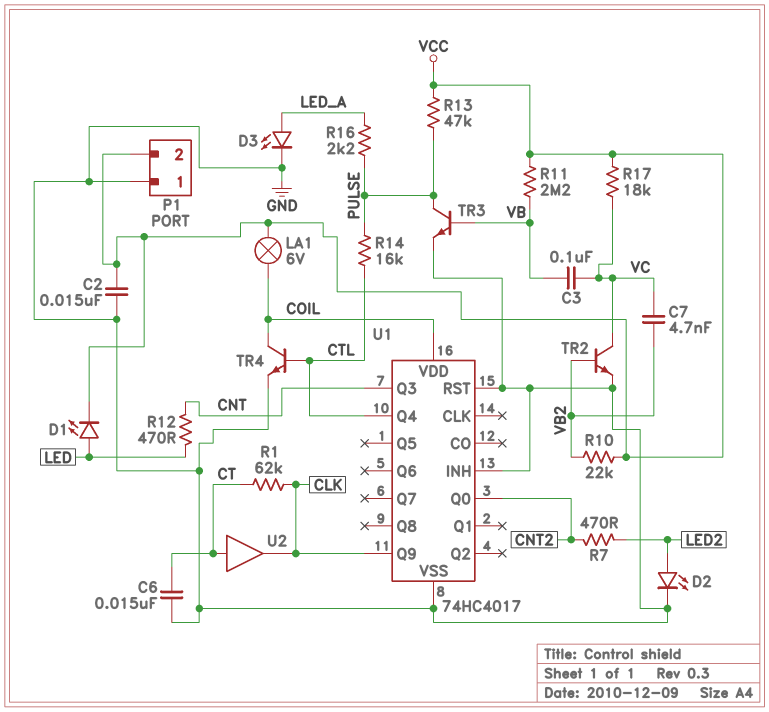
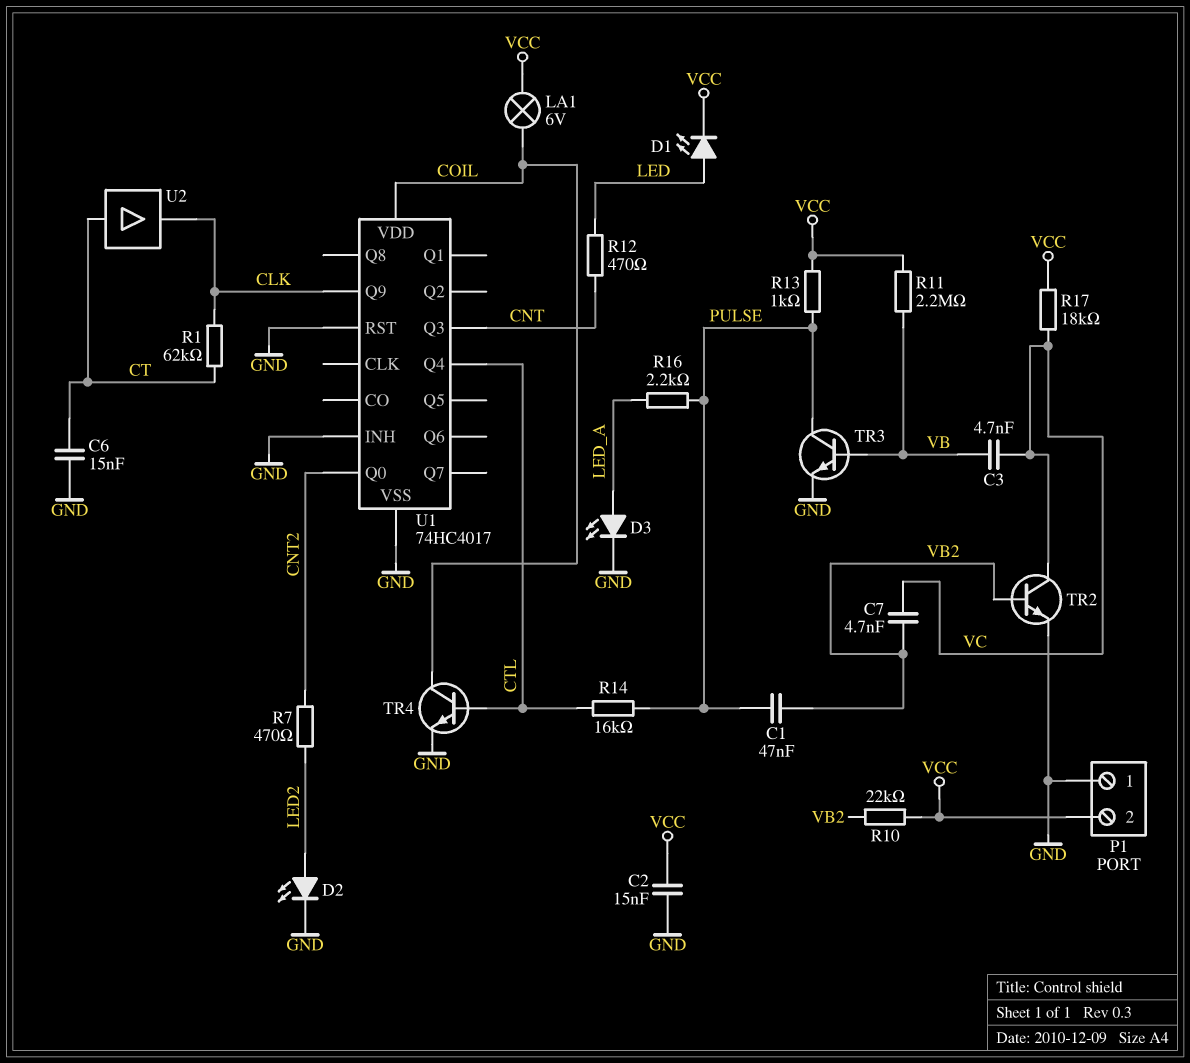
C1: none -> 47nF (PULSE, VB2)
C3: 100nF (VB, VC) -> 4.7nF (VB, VC)
R13: 47k (PULSE, VCC) -> 1k (PULSE, VCC)

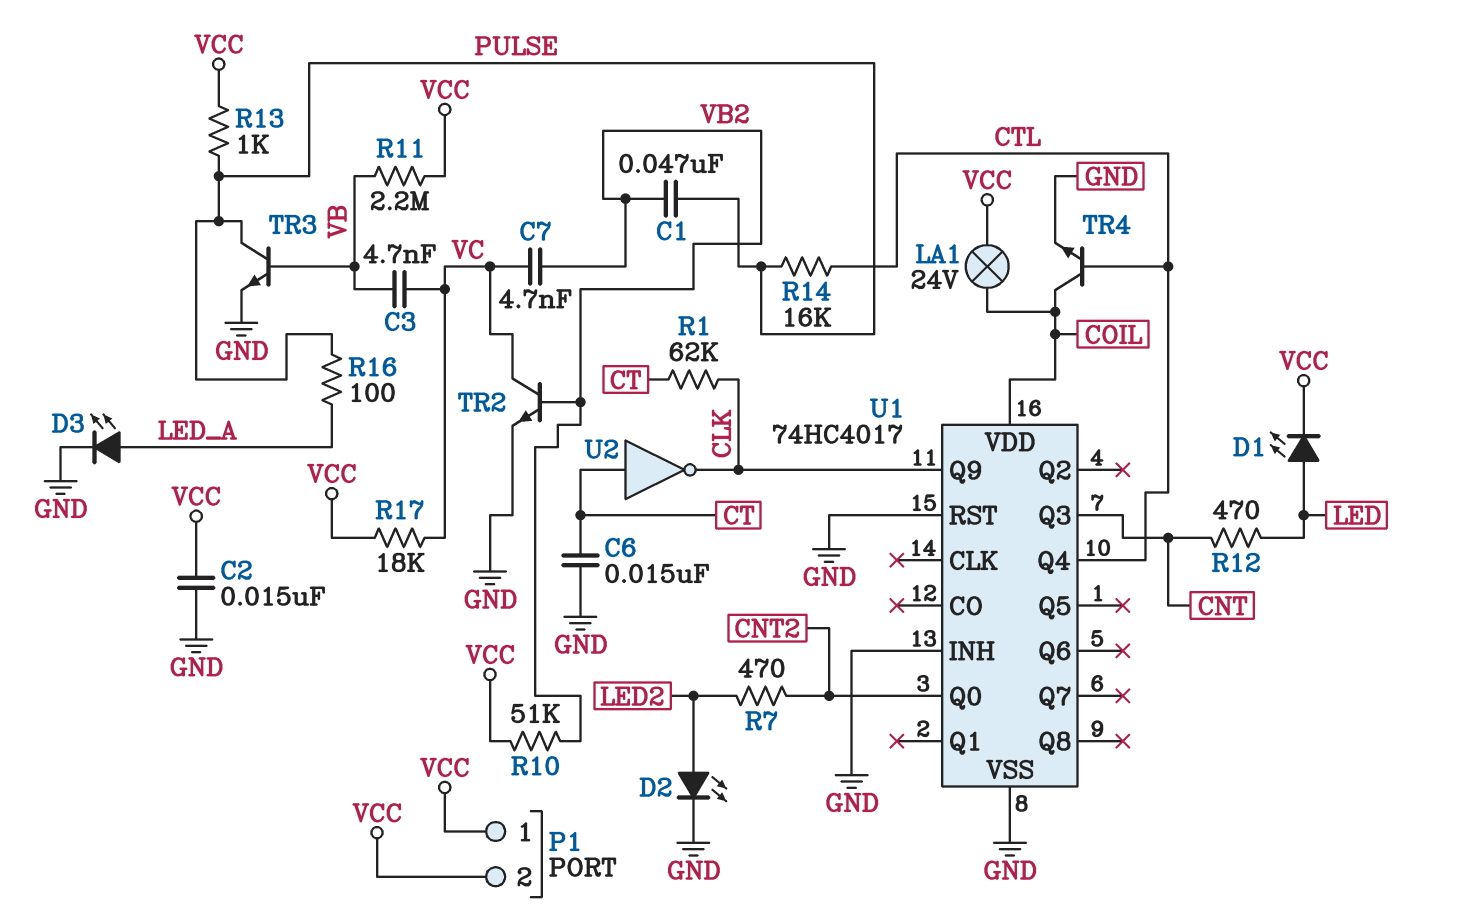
LA1: lamp 6V (COIL, VCC) -> lamp 24V (COIL, VCC)
P1 pin 1: GND -> VCC
R10: 22k (VB2, VCC) -> 51k (VB2, VCC)
R16: 2.2k (LED_A, PULSE) -> 100 (LED_A, PULSE)
U2: buffer (in CT, out CLK) -> NOT (in CT, out CLK)

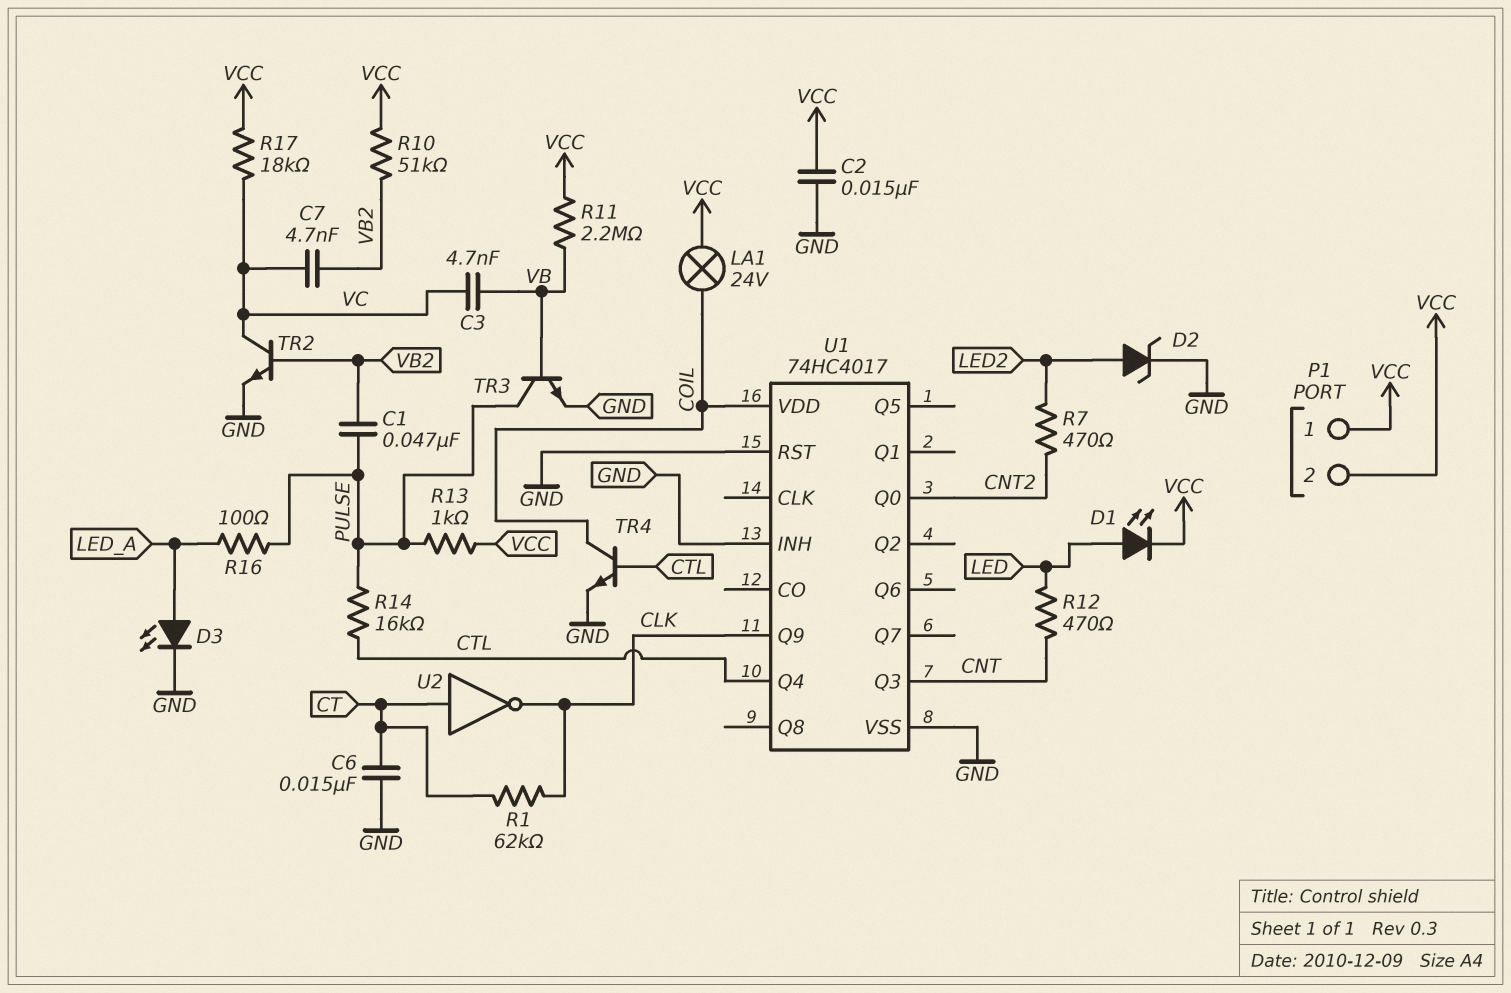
D2: LED (A LED2, K GND) -> zener (A LED2, K GND)

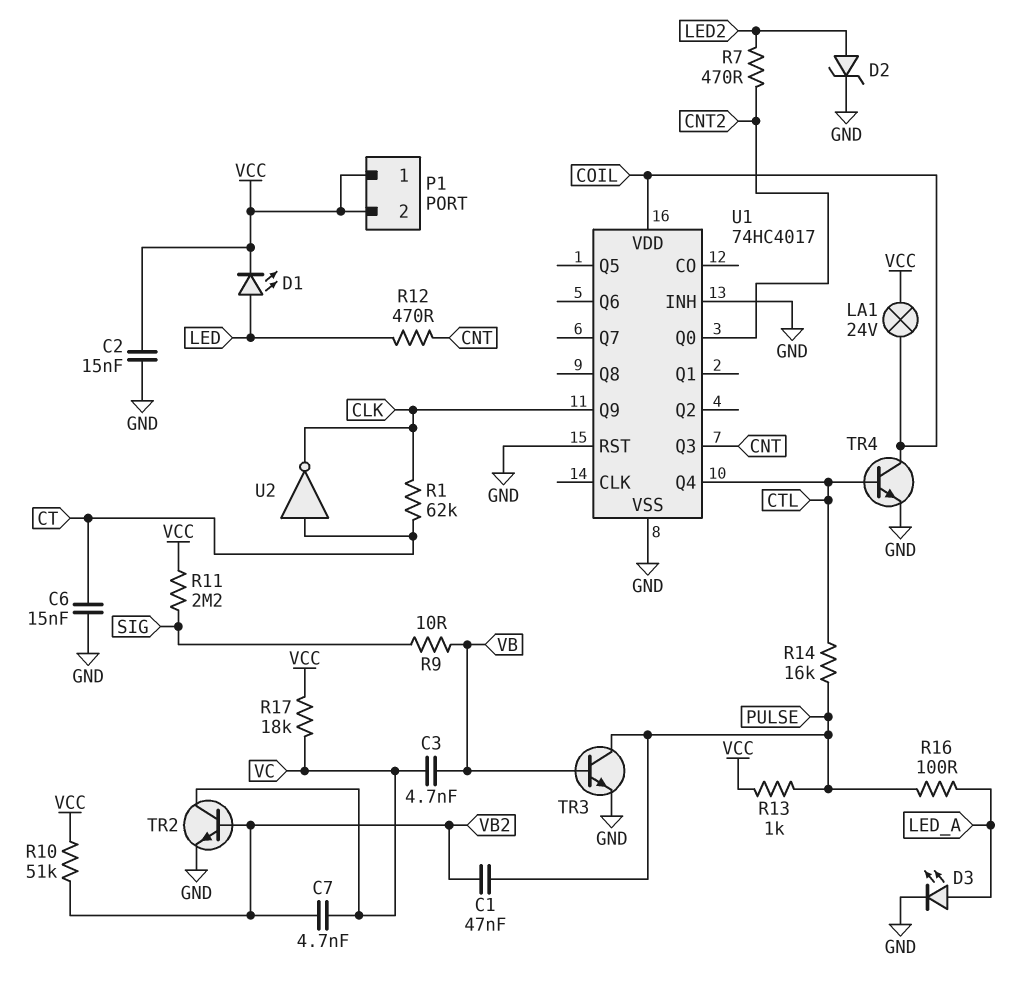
R9: none -> 10 (SIG, VB)
R11: 2.2M (VB, VCC) -> 2.2M (SIG, VCC)

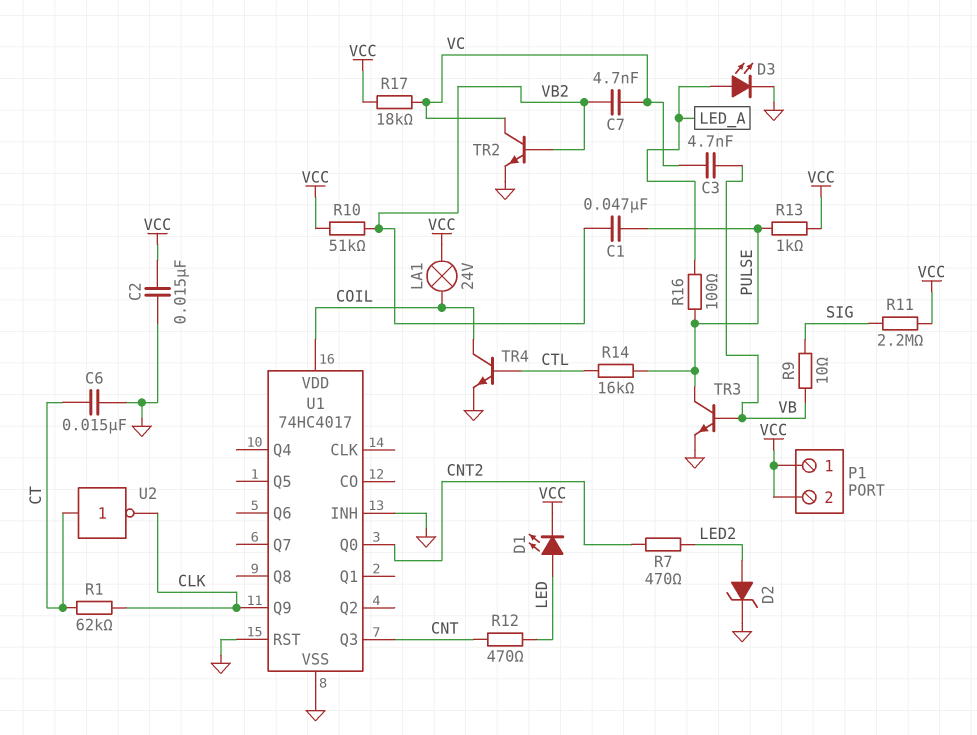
U1 pin Q4: CTL -> none

